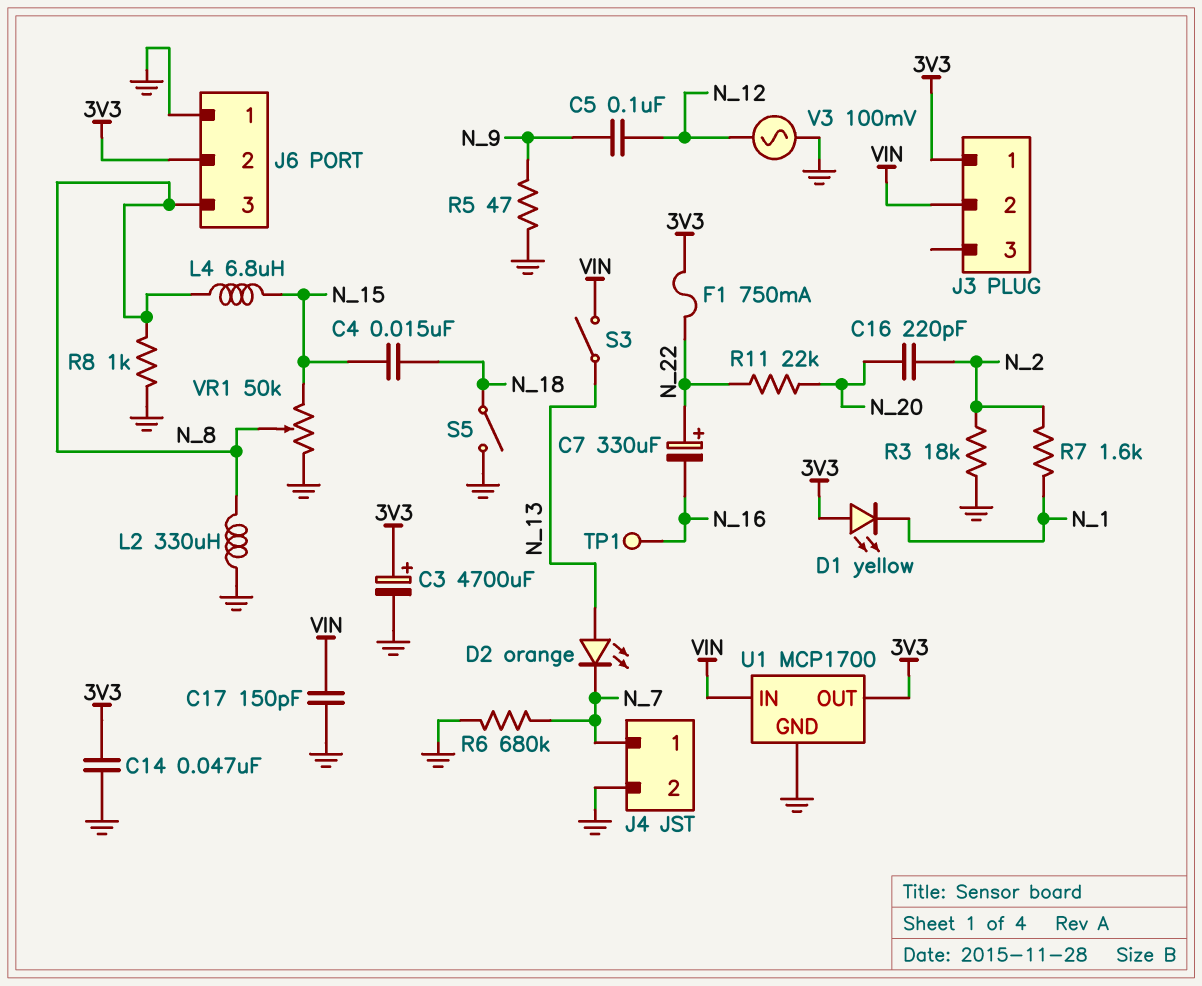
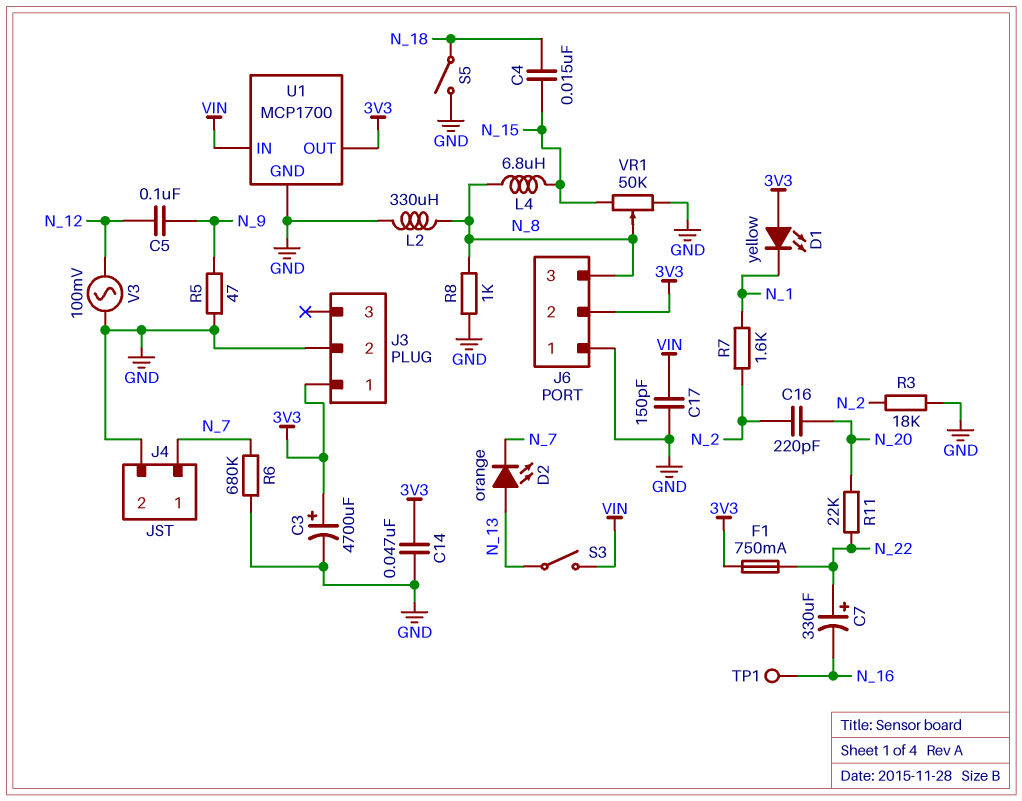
J3 pin 2: VIN -> GND

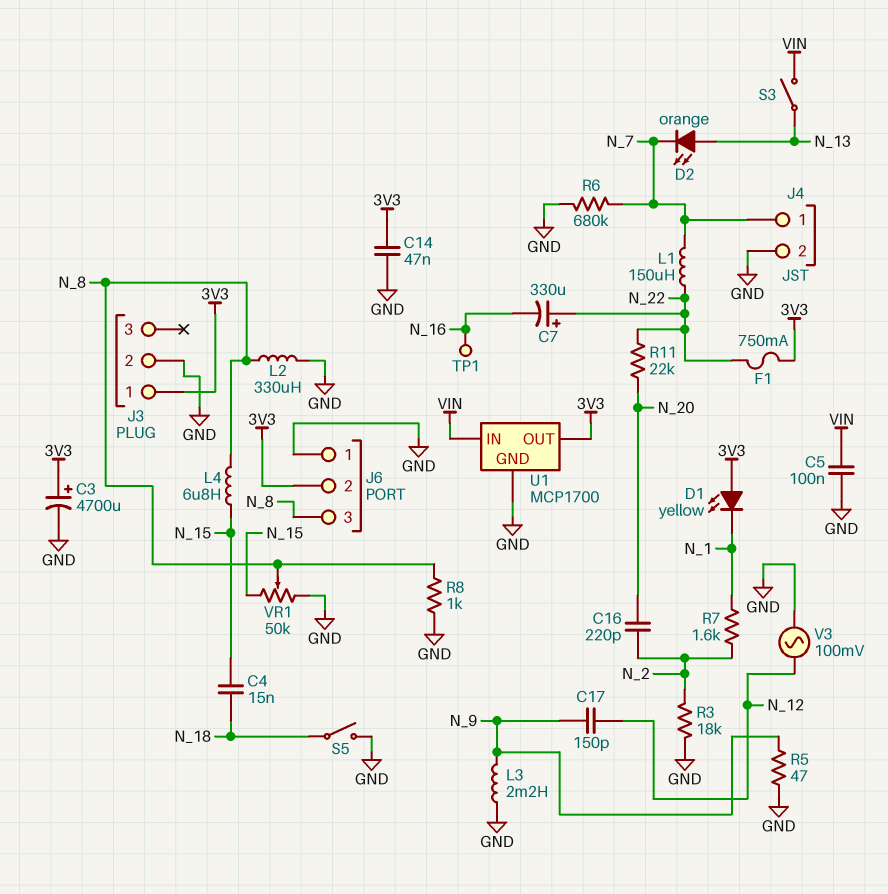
C5: 100nF (N_9, N_12) -> 100nF (GND, VIN)
C17: 150pF (GND, VIN) -> 150pF (N_9, N_12)
L1: none -> 150uH (N_7, N_22)
L3: none -> 2.2mH (GND, N_9)

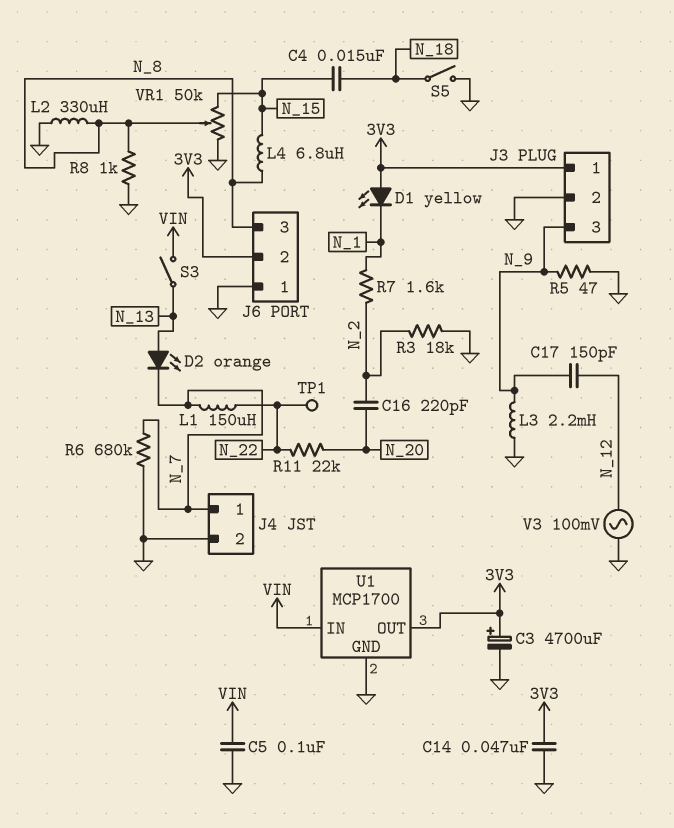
C7: 330uF (plus N_22, minus N_16) -> none
F1: 750mA (3V3, N_22) -> none
J3 pin 3: none -> N_9
TP1: test point (N_16) -> test point (N_22)

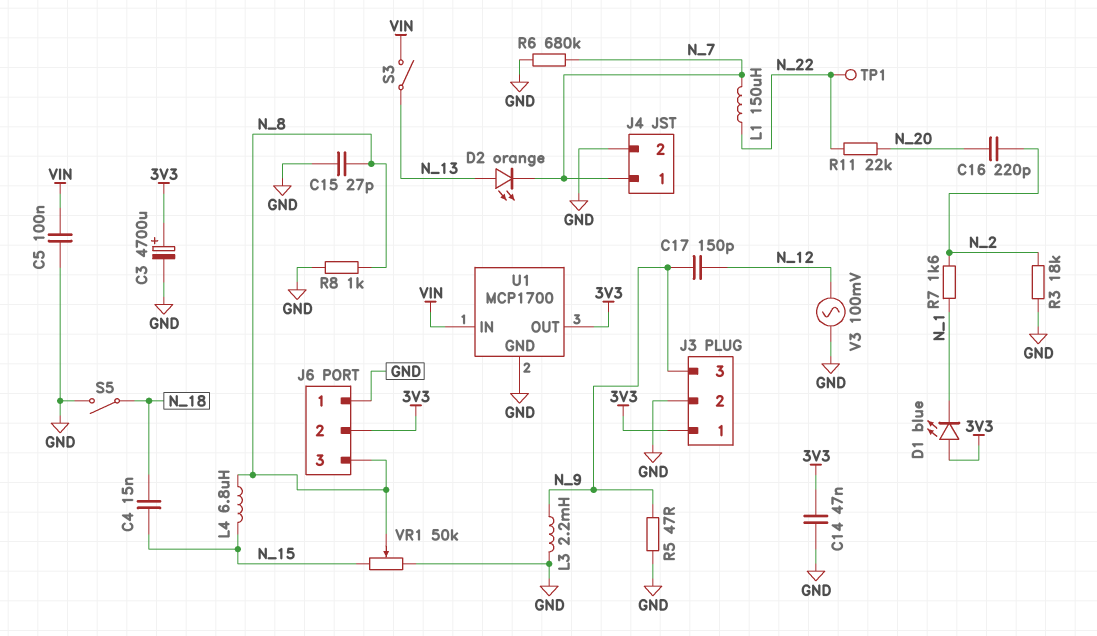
C15: none -> 27pF (GND, N_8)
D1: LED yellow (A 3V3, K N_1) -> LED blue (A 3V3, K N_1)
L2: 330uH (GND, N_8) -> none

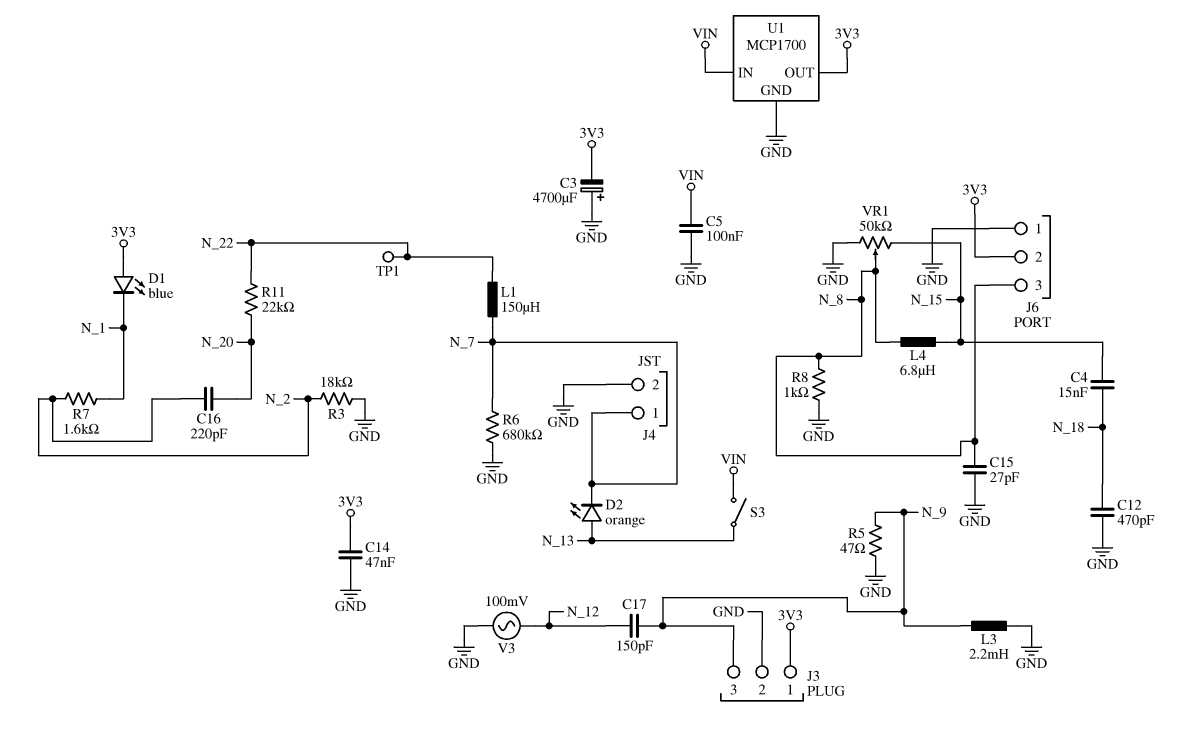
C3: 4700uF (plus 3V3, minus GND) -> 4700uF (plus GND, minus 3V3)
C12: none -> 470pF (GND, N_18)
S5: switch (GND, N_18) -> none

